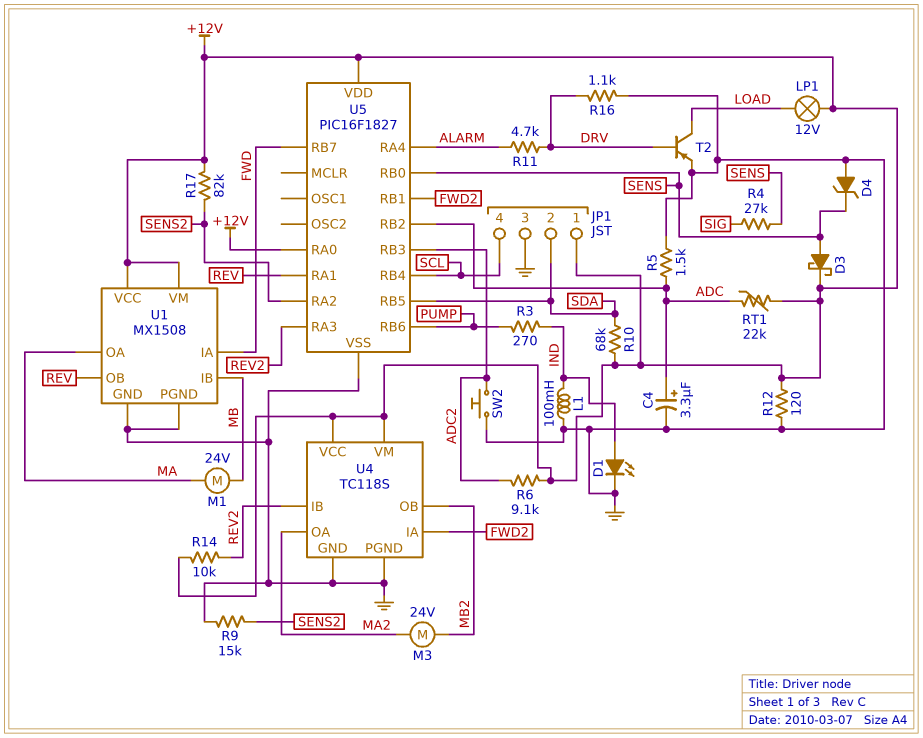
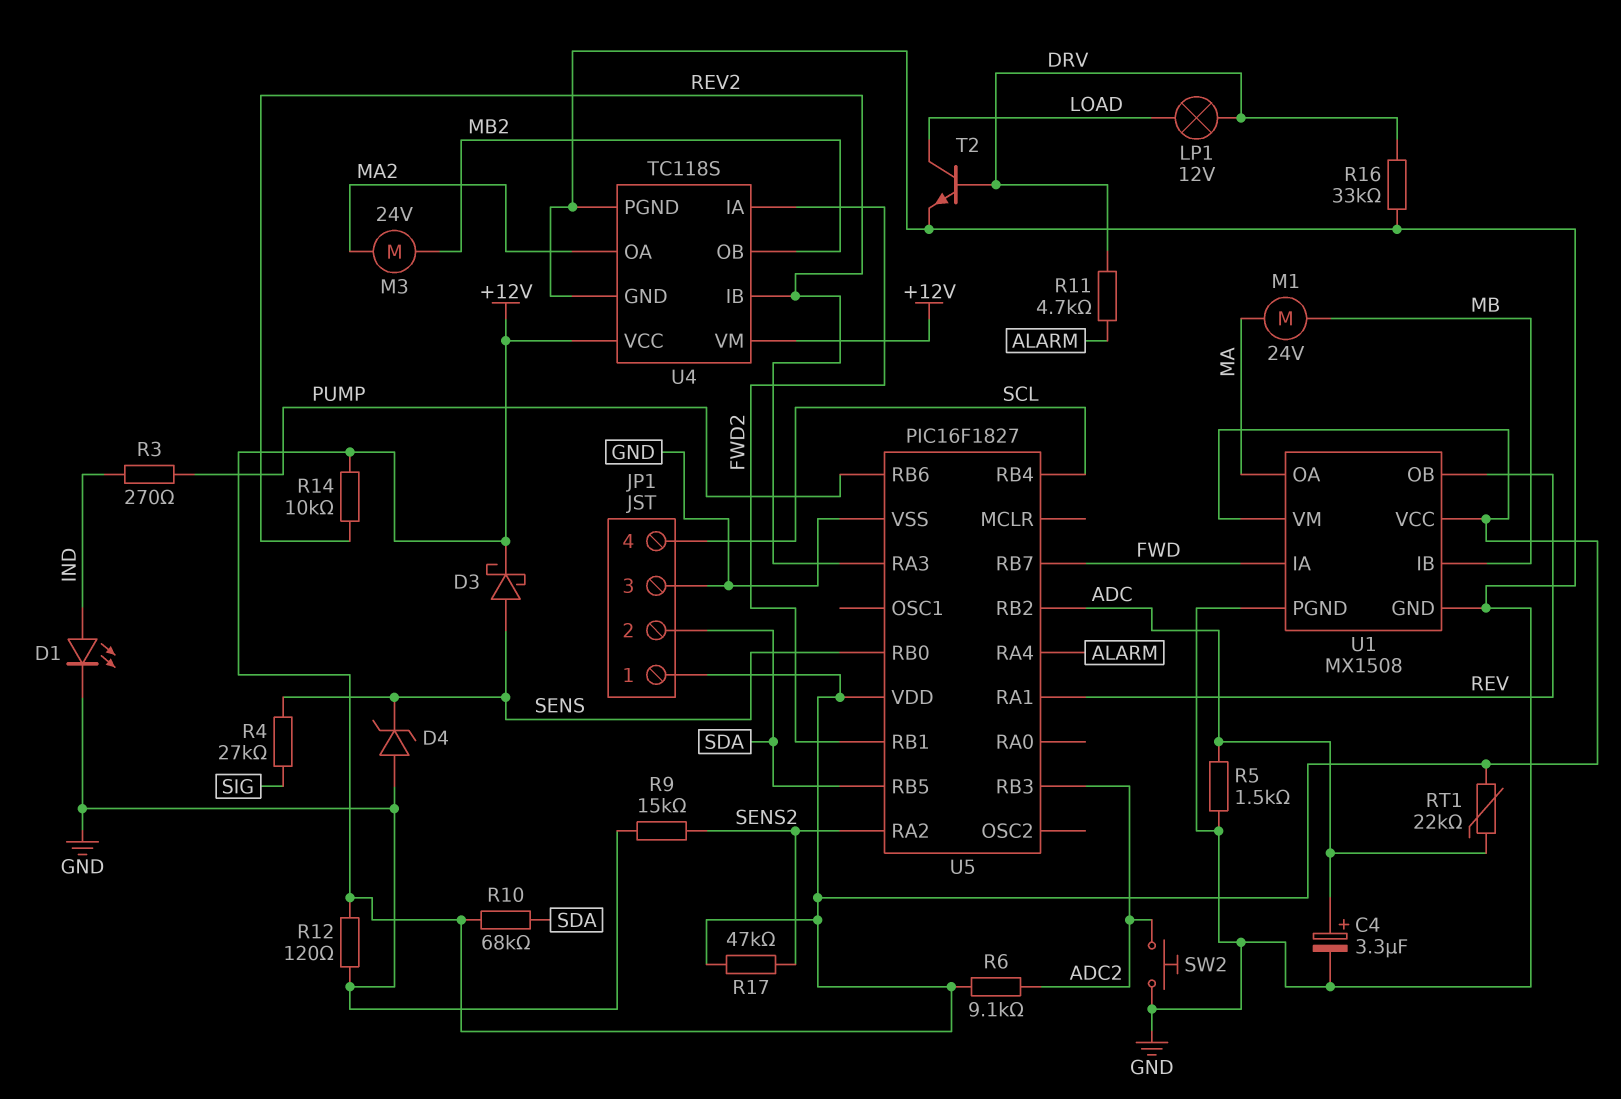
L1: 100mH (GND, IND) -> none
LP1: lamp 12V (+12V, LOAD) -> lamp 12V (DRV, LOAD)
R16: 1.1k (DRV, GND) -> 33k (DRV, GND)
R17: 82k (+12V, SENS2) -> 47k (+12V, SENS2)
T2: PNP (B DRV, C LOAD, E GND) -> NPN (B DRV, C LOAD, E GND)
U5 pin RA0: +12V -> none

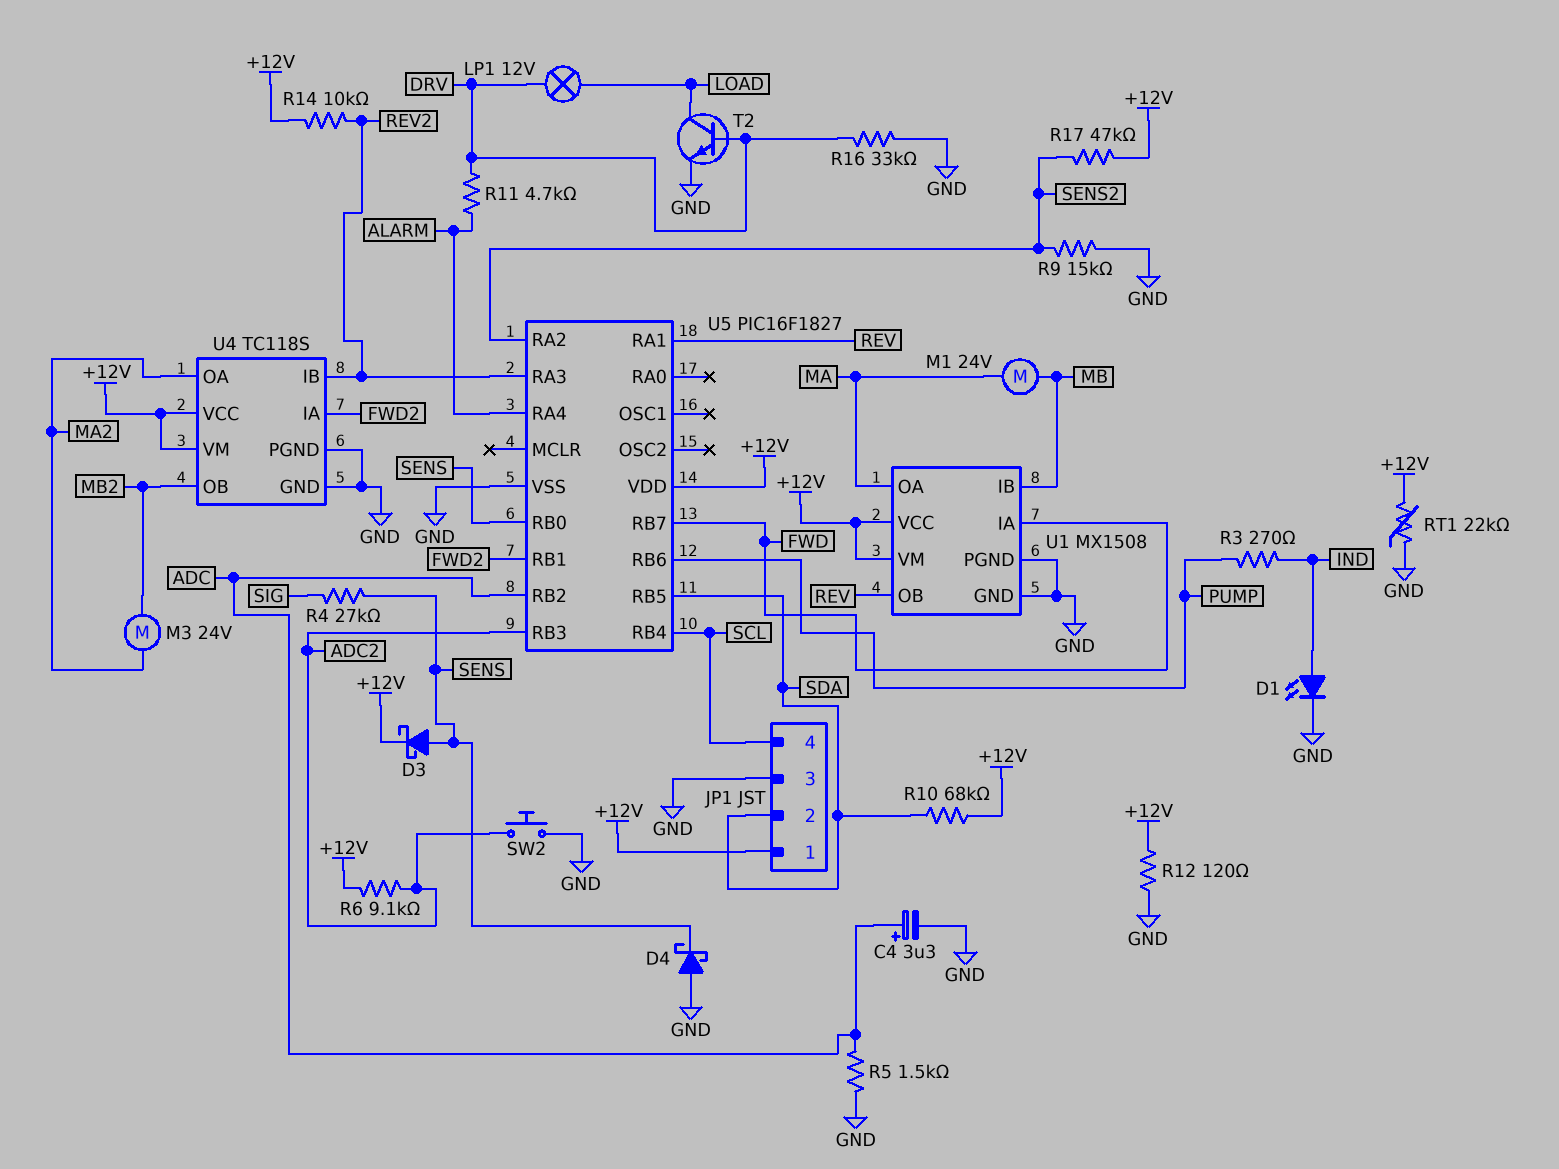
D4: zener (A GND, K SENS) -> schottky (A GND, K SENS)
RT1: 22k (+12V, ADC) -> 22k (+12V, GND)

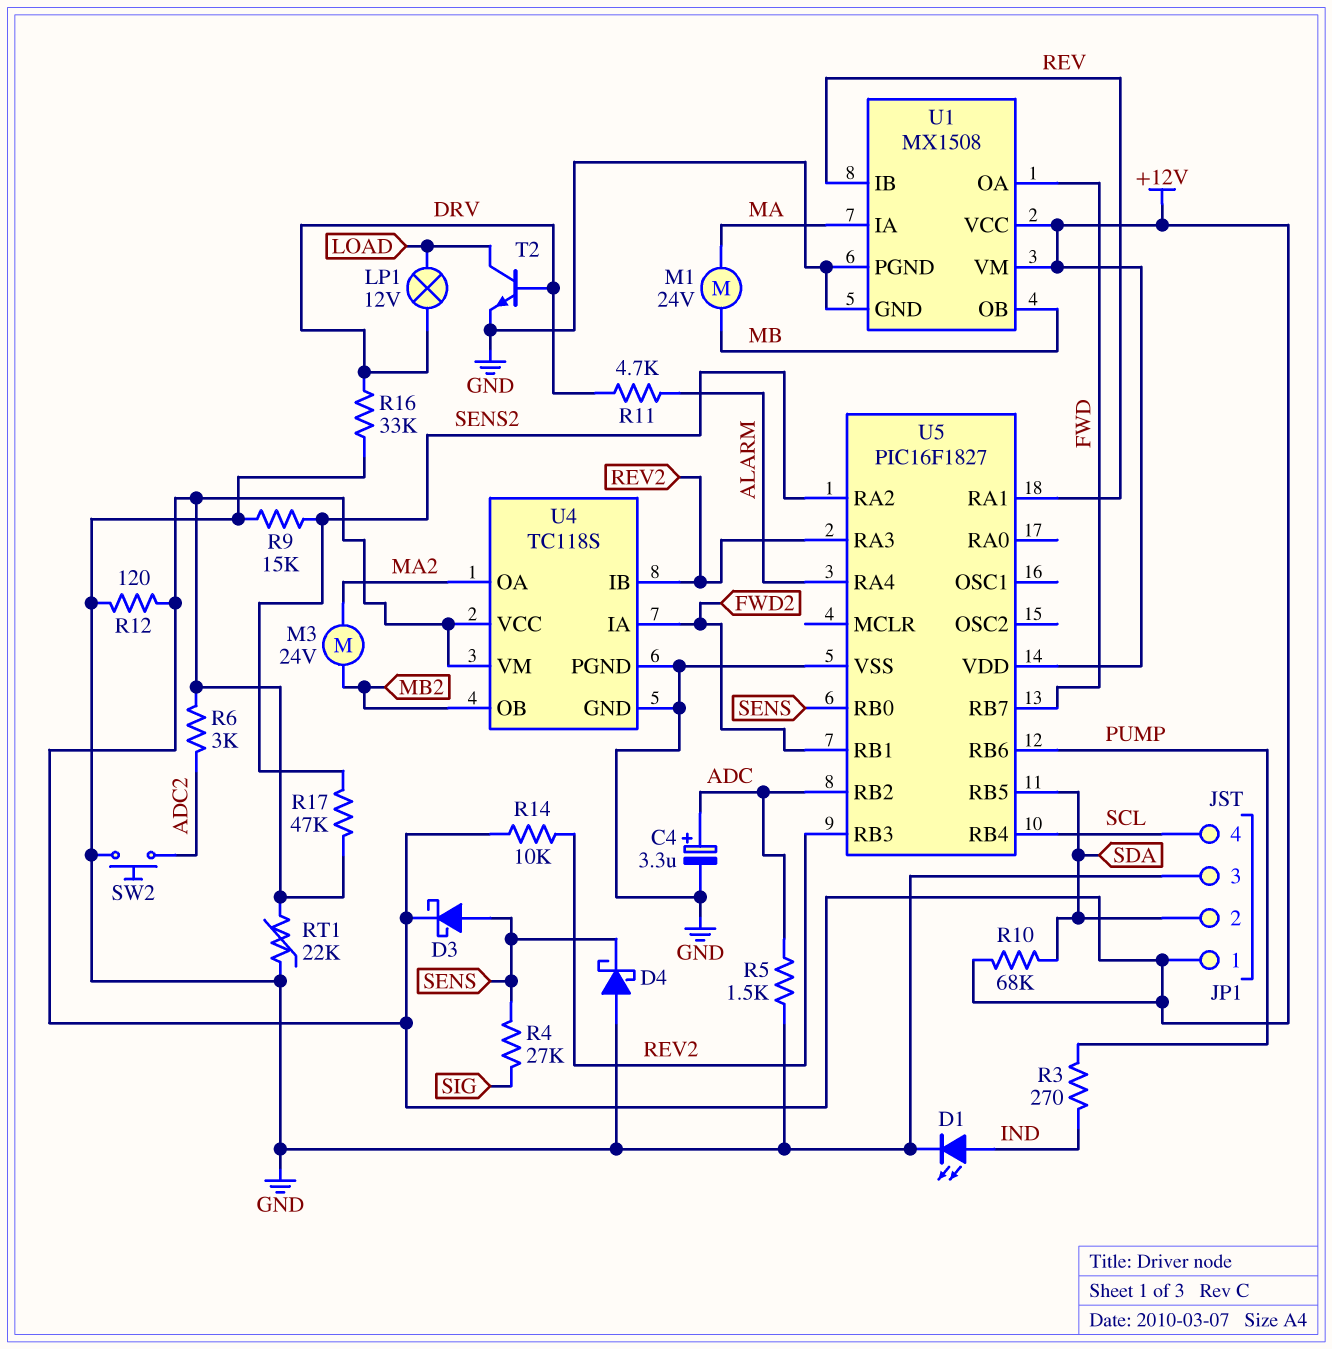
R6: 9.1k (+12V, ADC2) -> 3k (+12V, ADC2)
U1 pin IA: FWD -> MA
U1 pin IB: MB -> REV
U1 pin OA: MA -> FWD
U1 pin OB: REV -> MB
U5 pin RB3: ADC2 -> REV2

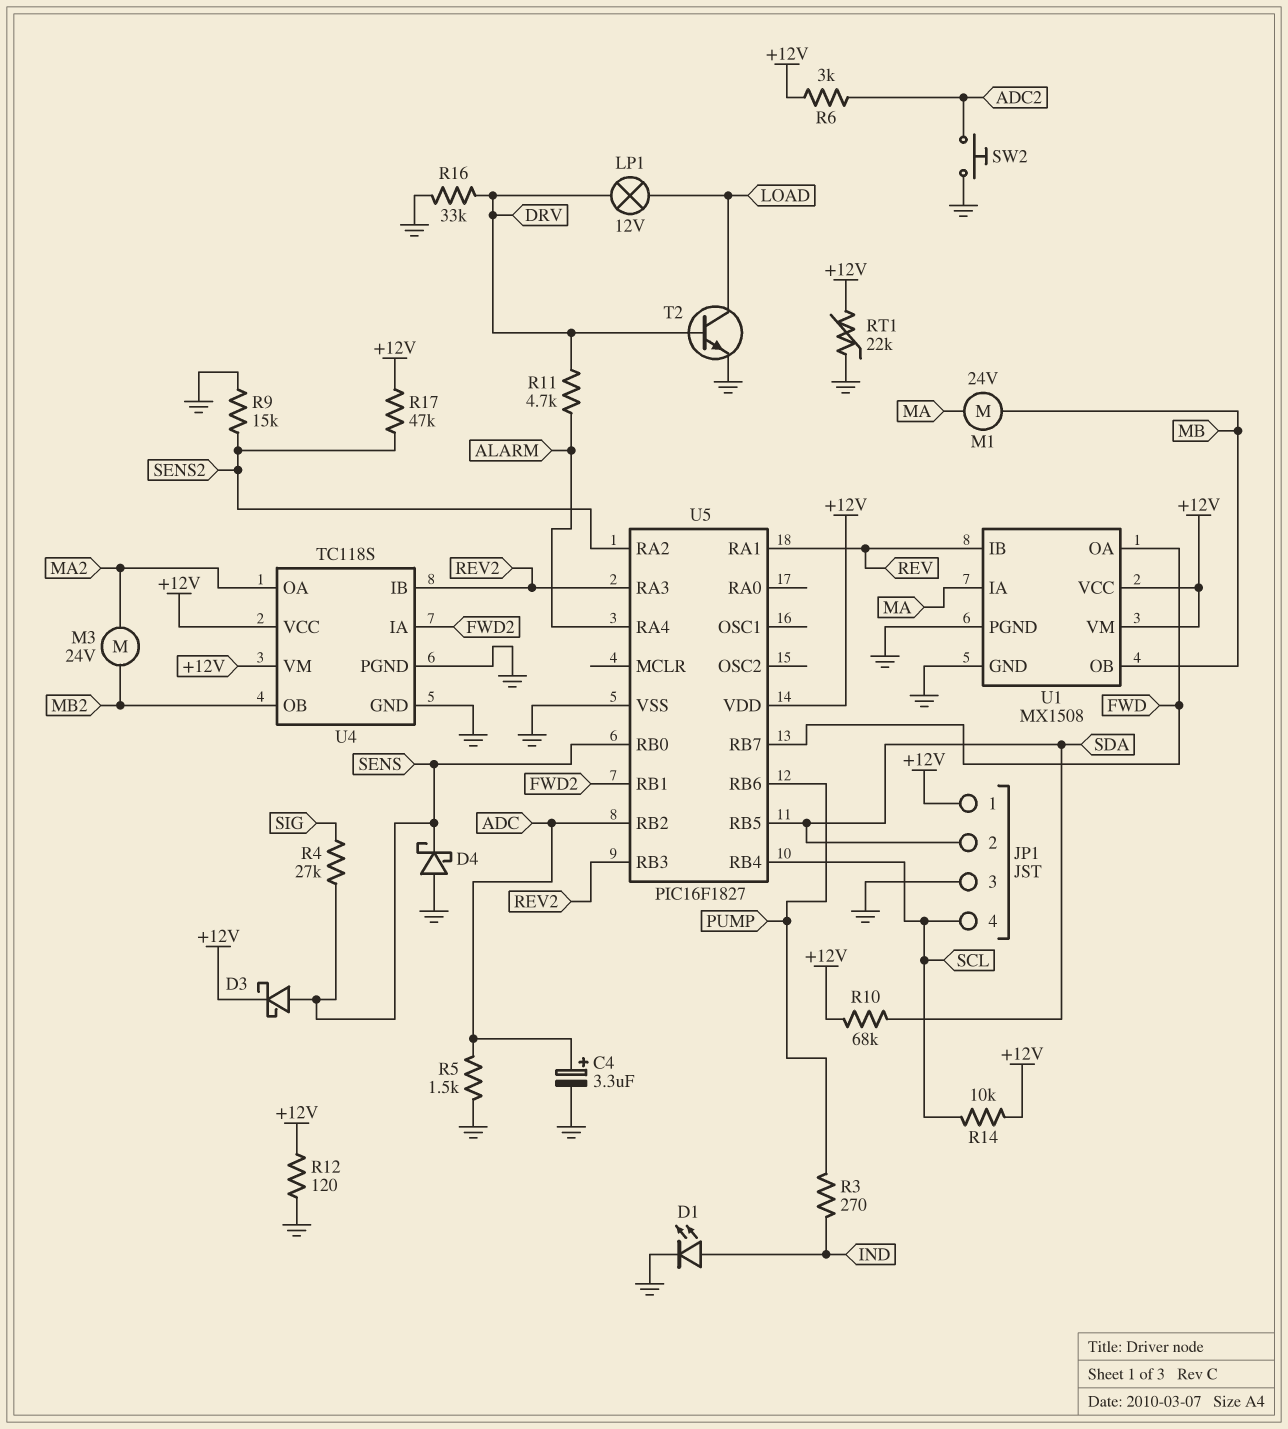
R14: 10k (+12V, REV2) -> 10k (+12V, SCL)

